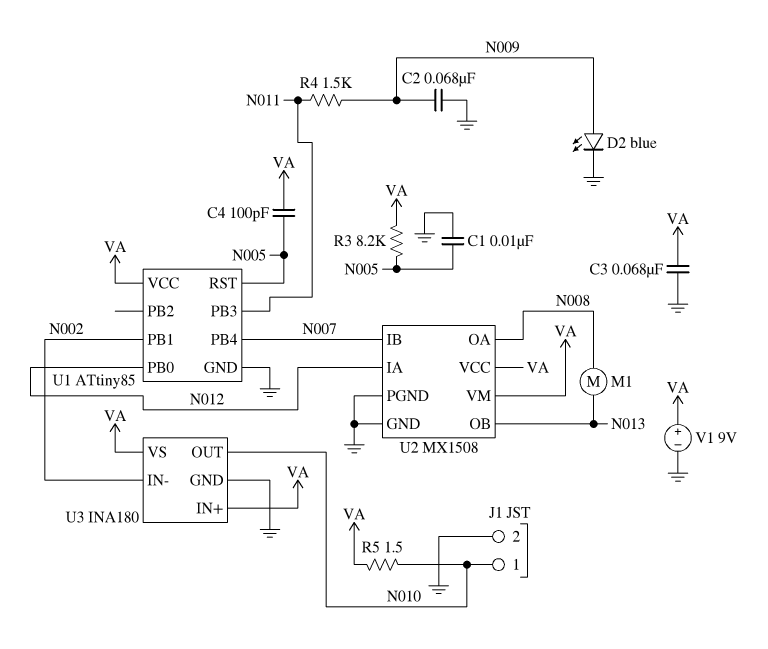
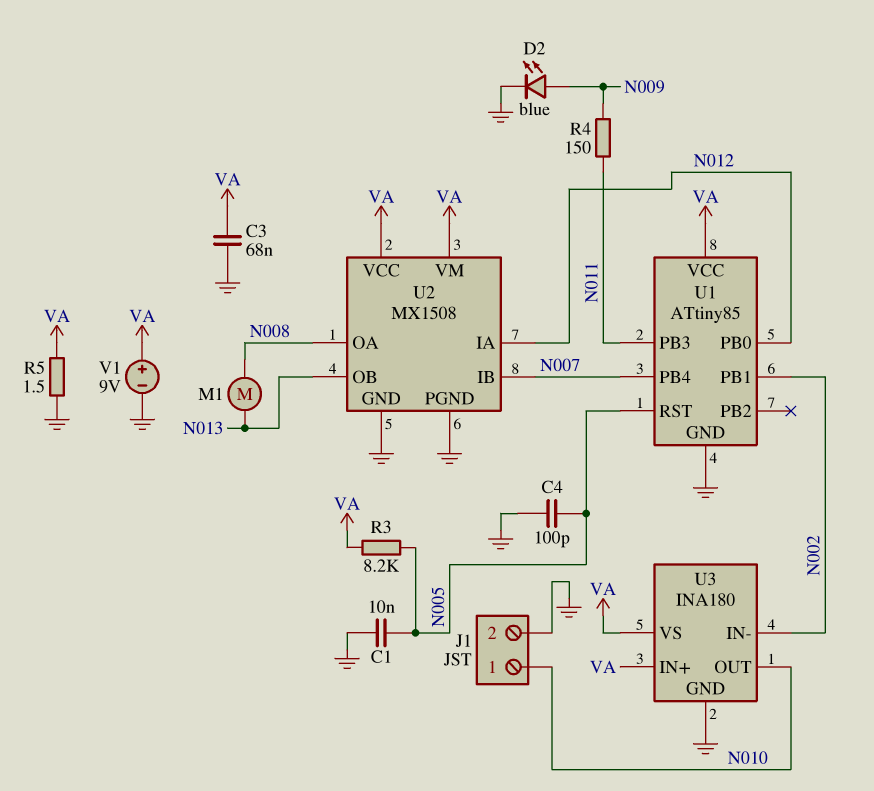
C2: 68nF (GND, N009) -> none
C4: 100pF (N005, VA) -> 100pF (GND, N005)
R4: 1.5k (N009, N011) -> 150 (N009, N011)
R5: 1.5 (N010, VA) -> 1.5 (GND, VA)

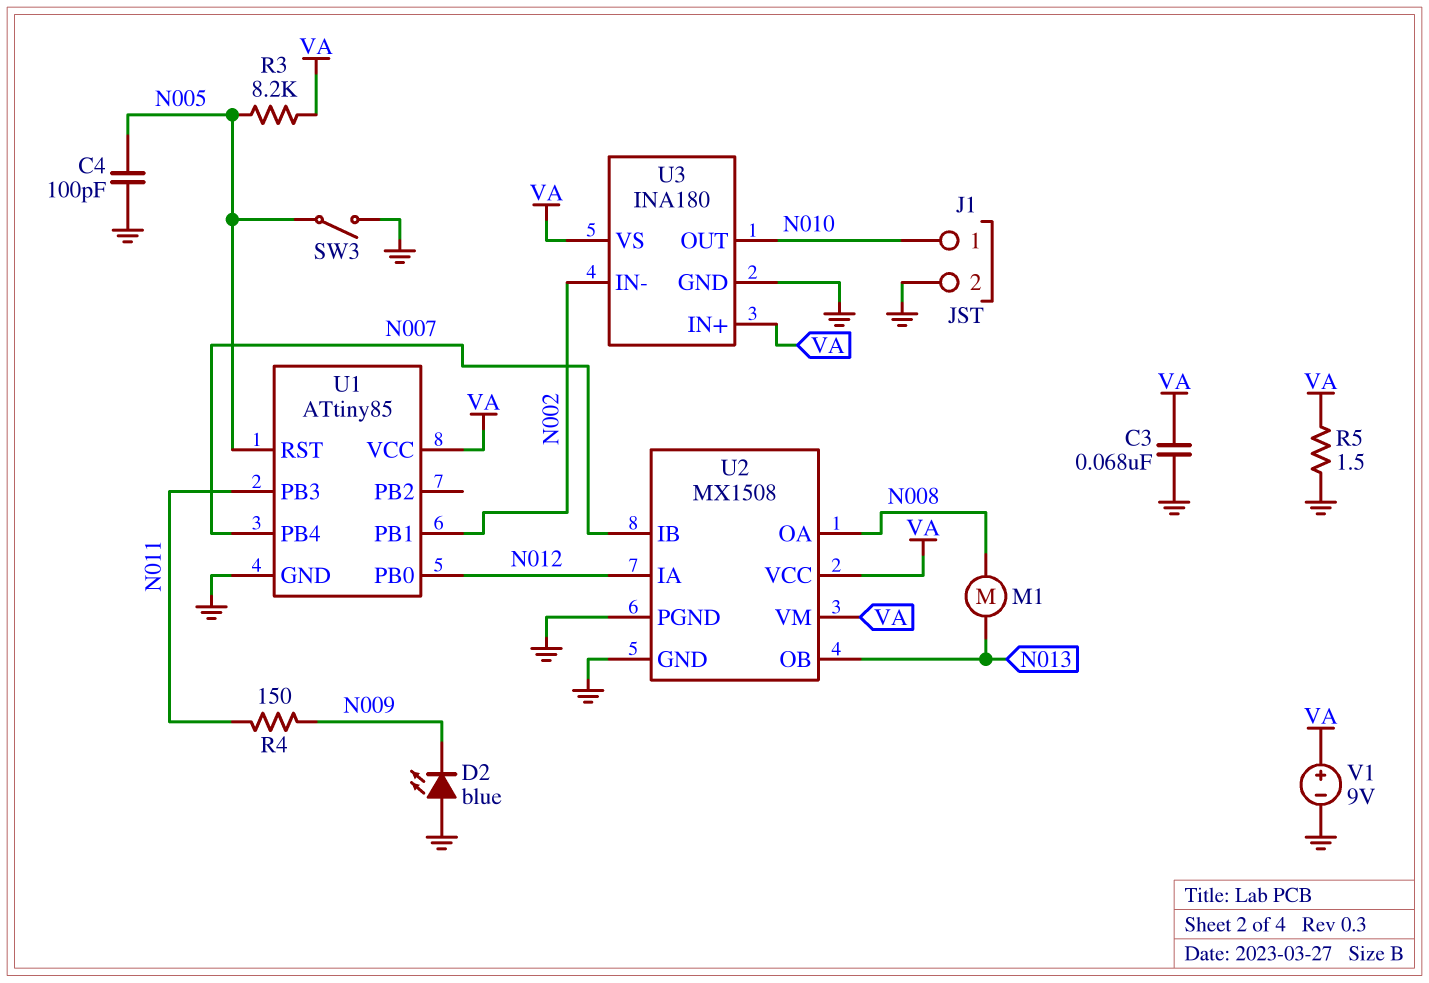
C1: 10nF (GND, N005) -> none
D2: LED blue (A N009, K GND) -> LED blue (A GND, K N009)
SW3: none -> switch (GND, N005)

